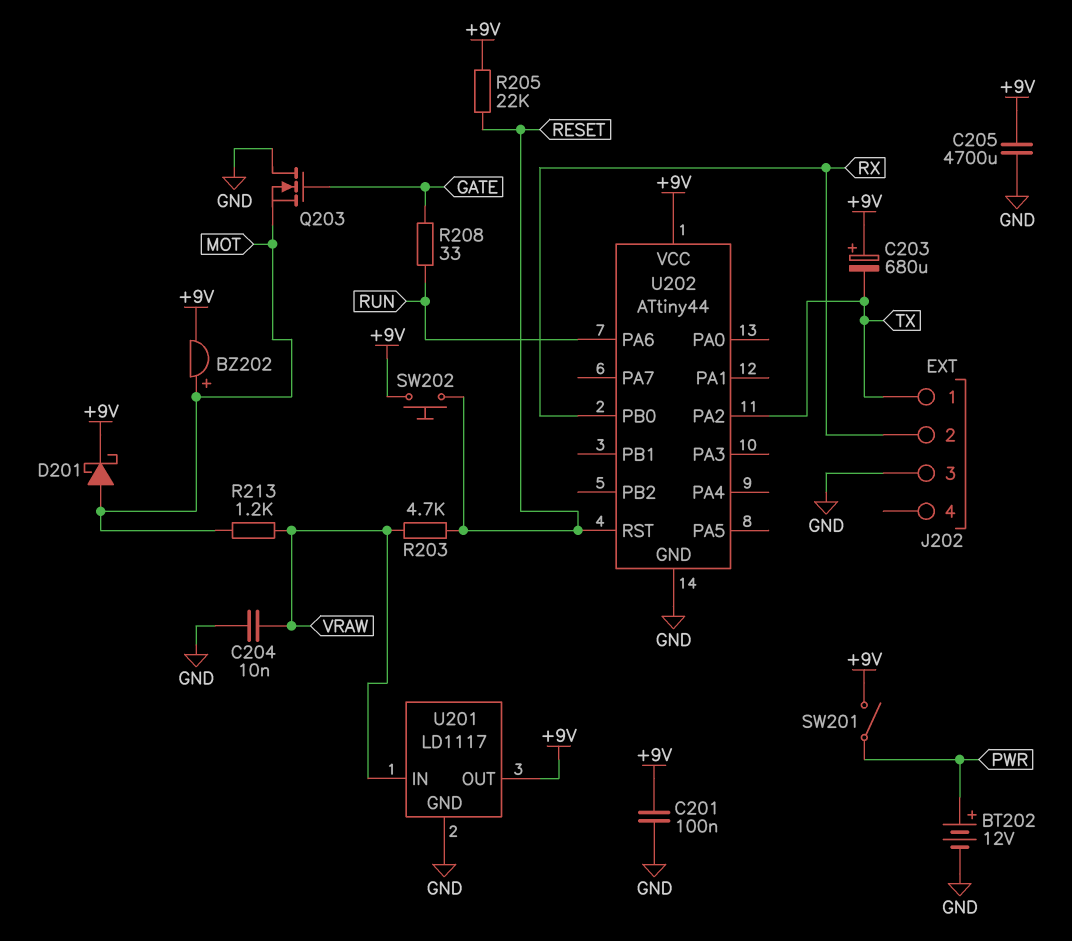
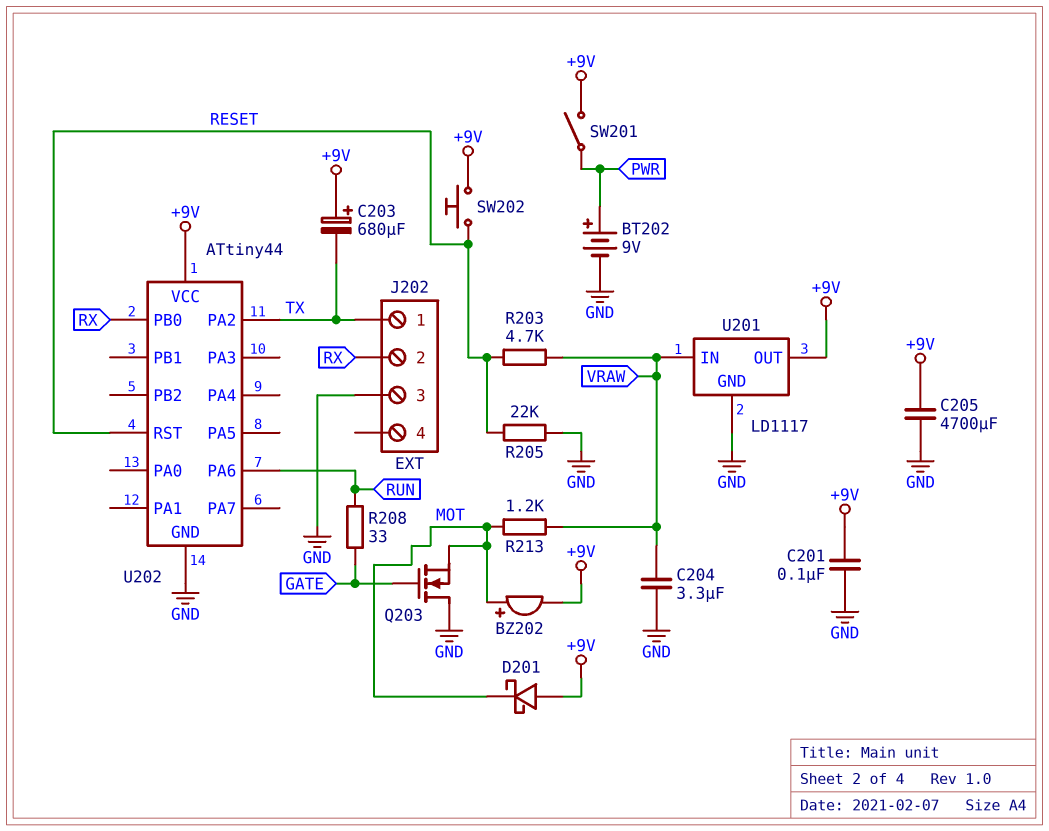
BT202: 12V (plus PWR, minus GND) -> 9V (plus PWR, minus GND)
C204: 10nF (GND, VRAW) -> 3.3uF (GND, VRAW)
D201: schottky (A MOT, K +9V) -> schottky (A +9V, K MOT)
R205: 22k (+9V, RESET) -> 22k (GND, RESET)

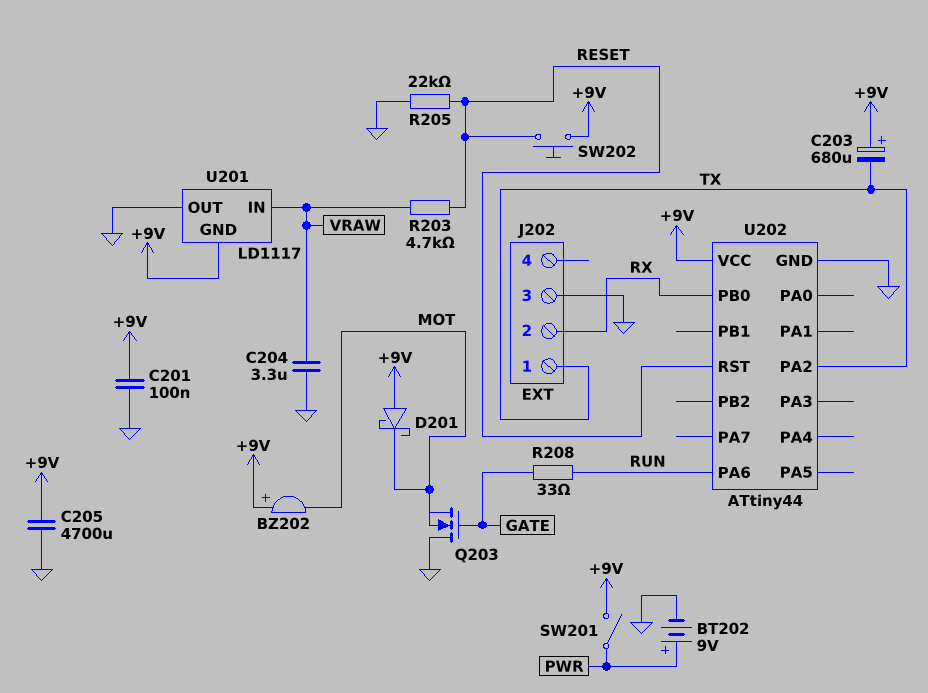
BZ202: buzzer (plus MOT, minus +9V) -> buzzer (plus +9V, minus MOT)
R213: 1.2k (MOT, VRAW) -> none
U201 pin GND: GND -> +9V
U201 pin OUT: +9V -> GND

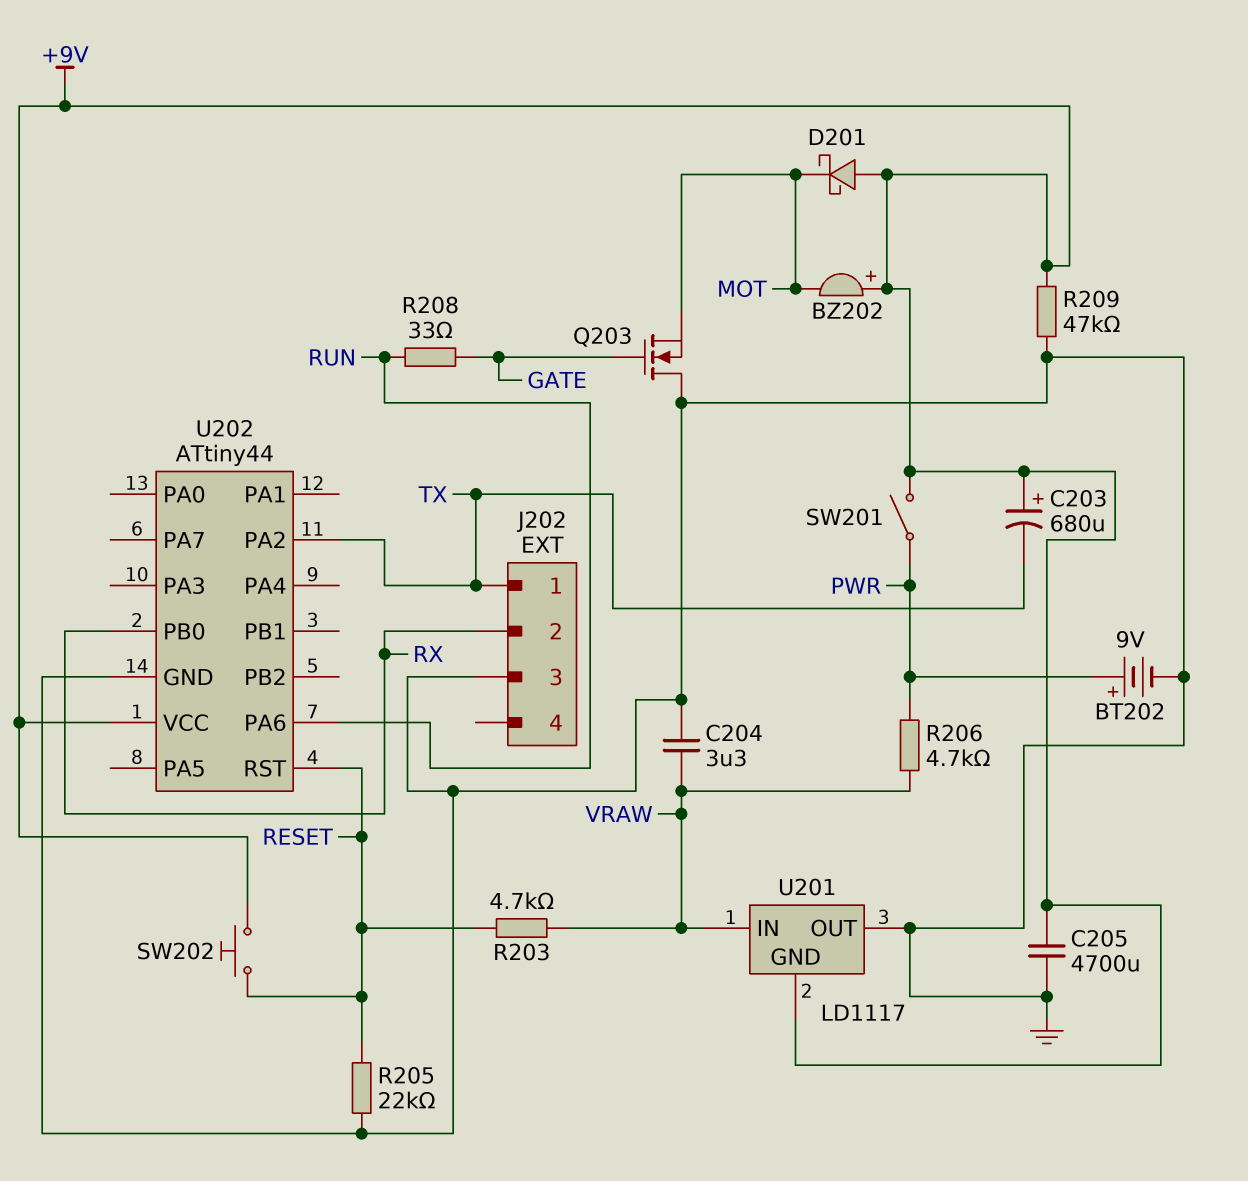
C201: 100nF (+9V, GND) -> none
R206: none -> 4.7k (PWR, VRAW)
R209: none -> 47k (+9V, GND)

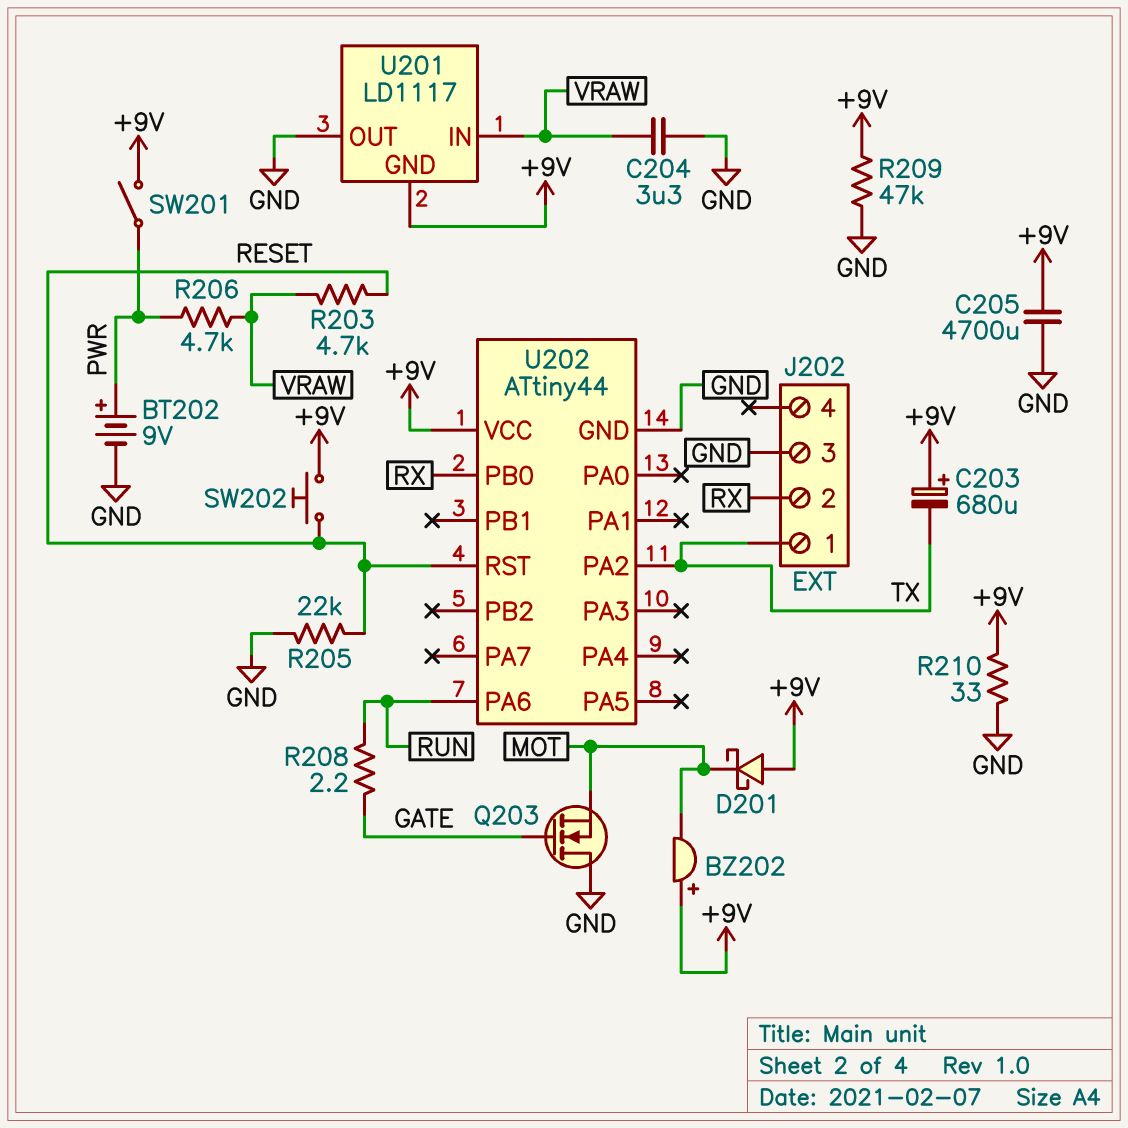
R208: 33 (GATE, RUN) -> 2.2 (GATE, RUN)
R210: none -> 33 (+9V, GND)

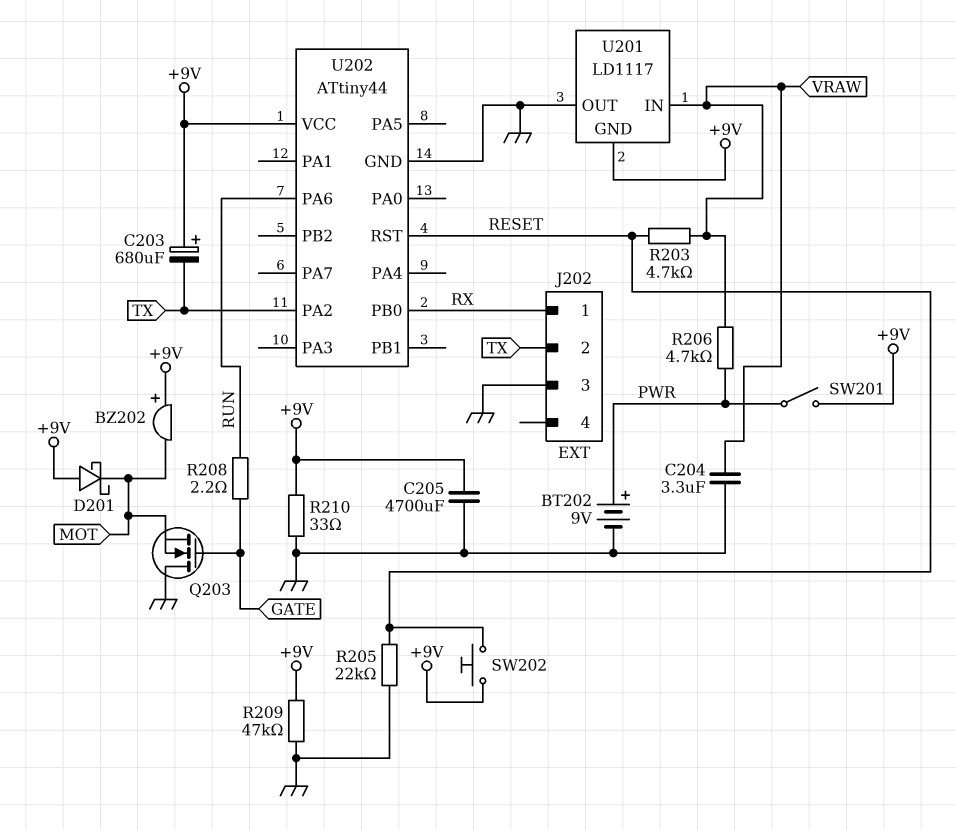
J202 pin 1: TX -> RX
J202 pin 2: RX -> TX

